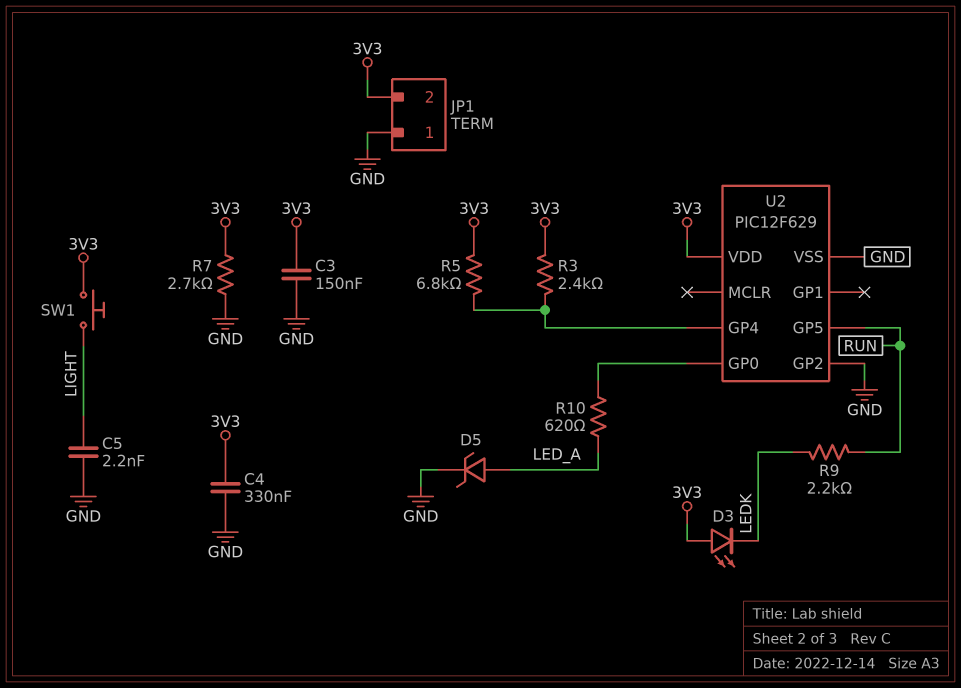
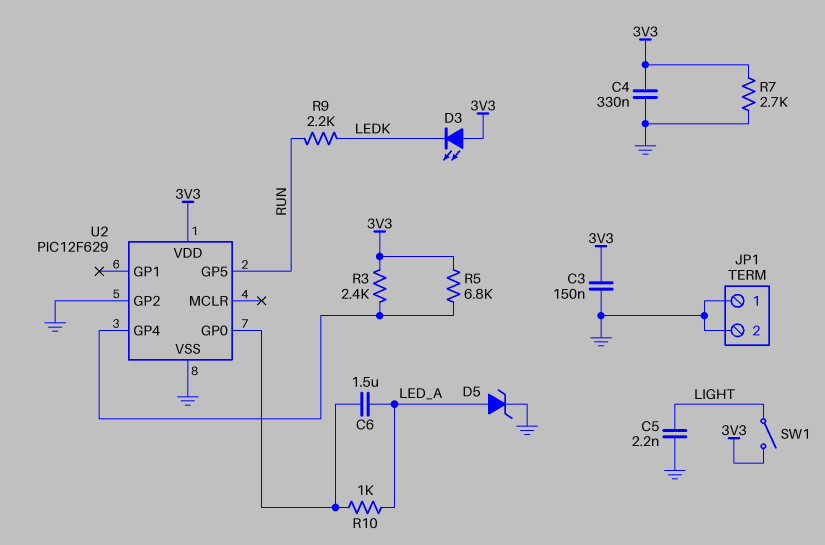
C6: none -> 1.5uF (LED_A, U2/GP0)
JP1 pin 2: 3V3 -> GND
R10: 620 (LED_A, U2/GP0) -> 1k (LED_A, U2/GP0)
SW1: button (3V3, LIGHT) -> switch (3V3, LIGHT)

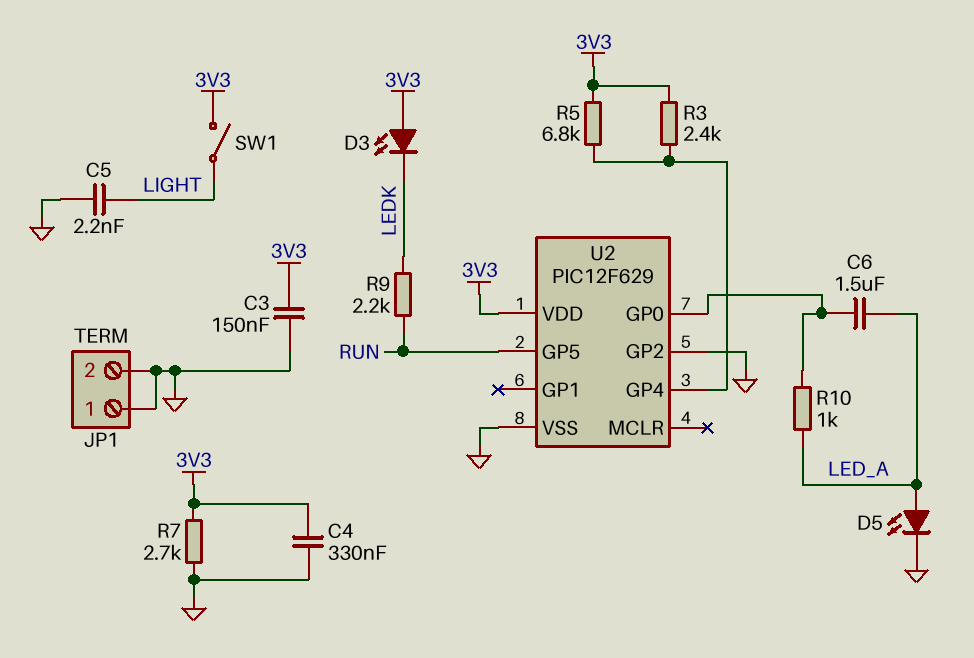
D5: zener (A LED_A, K GND) -> LED (A LED_A, K GND)

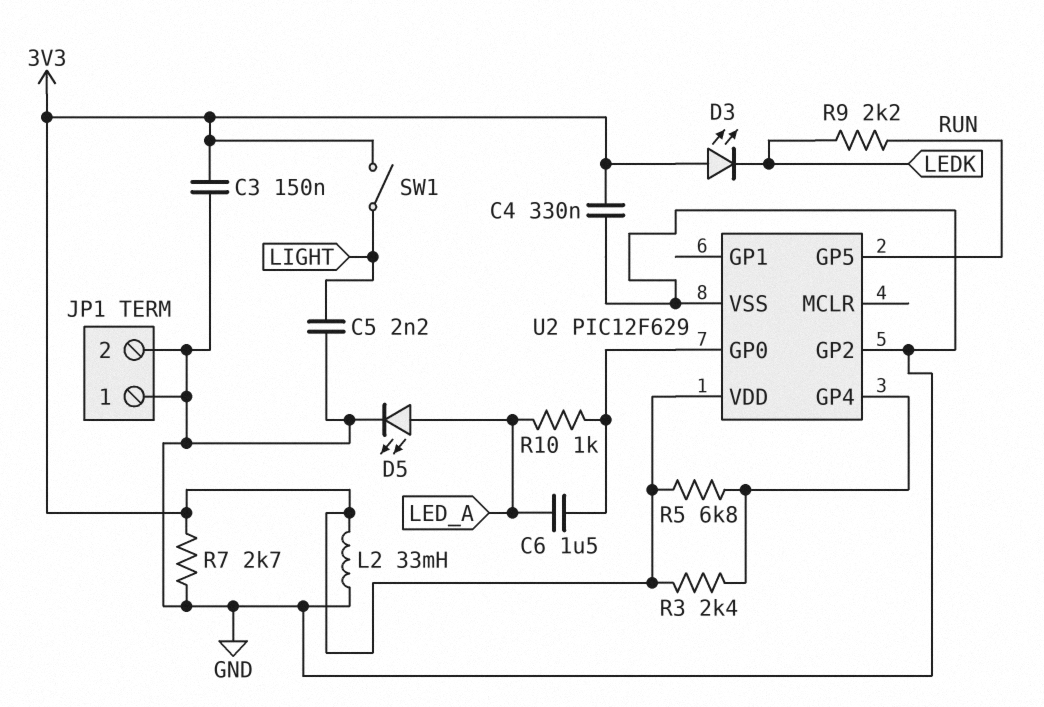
L2: none -> 33mH (3V3, GND)

